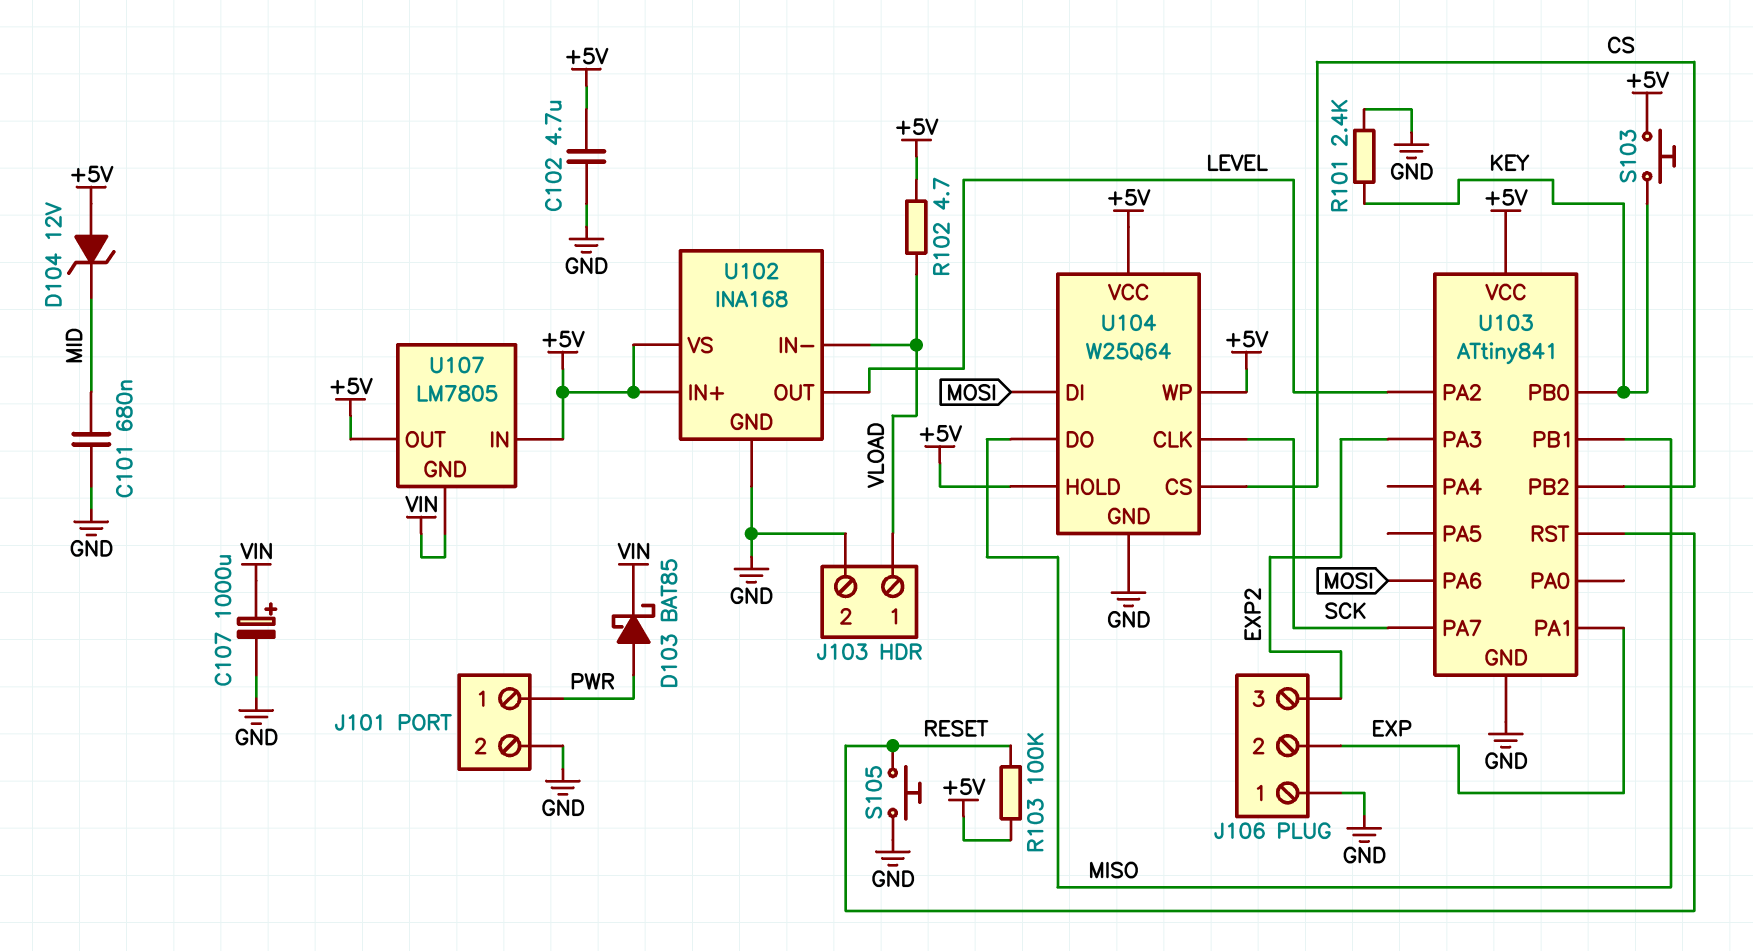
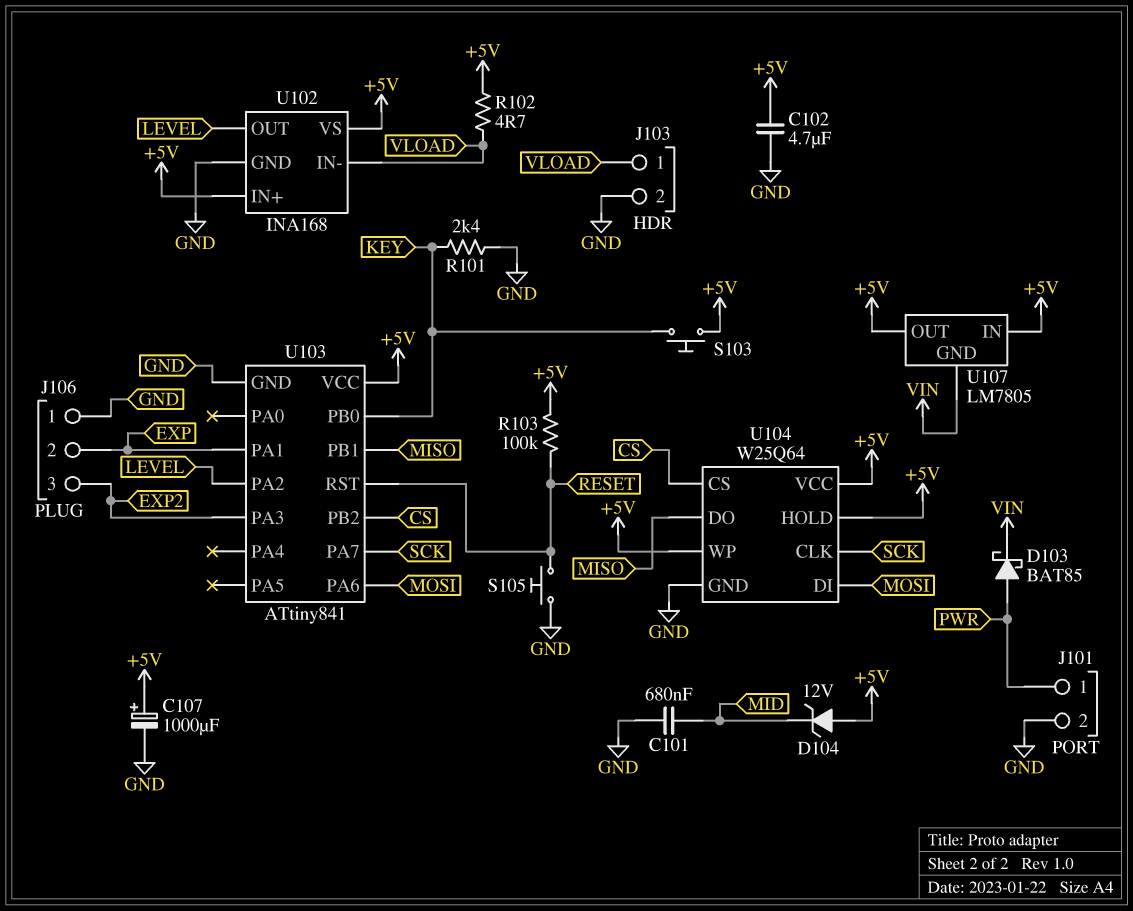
C107: 1000uF (plus VIN, minus GND) -> 1000uF (plus +5V, minus GND)

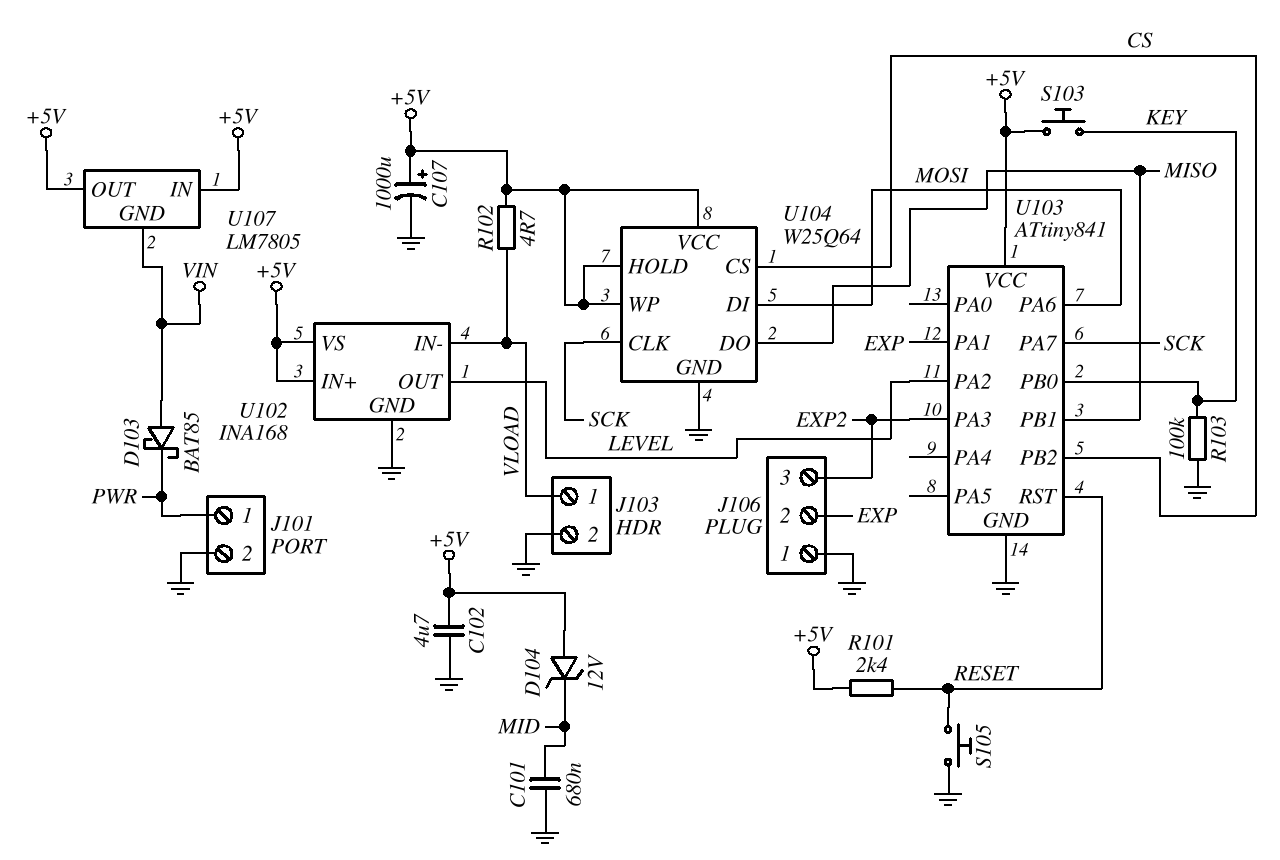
D103: schottky BAT85 (A PWR, K VIN) -> schottky BAT85 (A VIN, K PWR)
R101: 2.4k (GND, KEY) -> 2.4k (+5V, RESET)
R103: 100k (+5V, RESET) -> 100k (GND, KEY)

